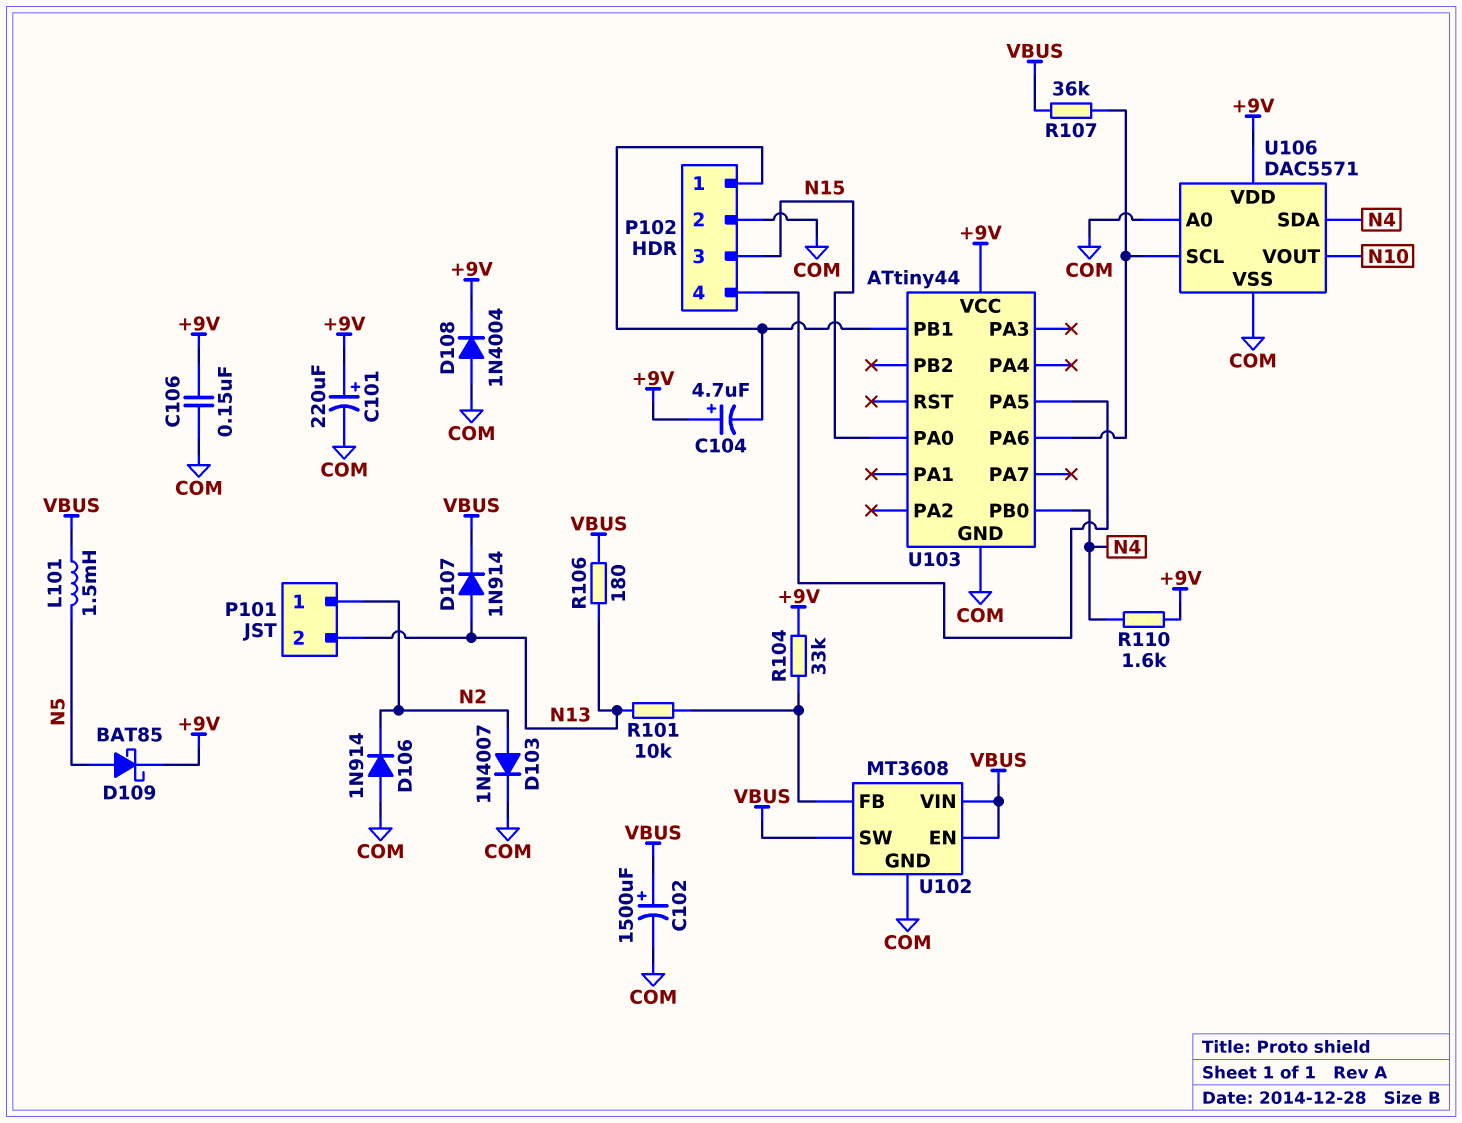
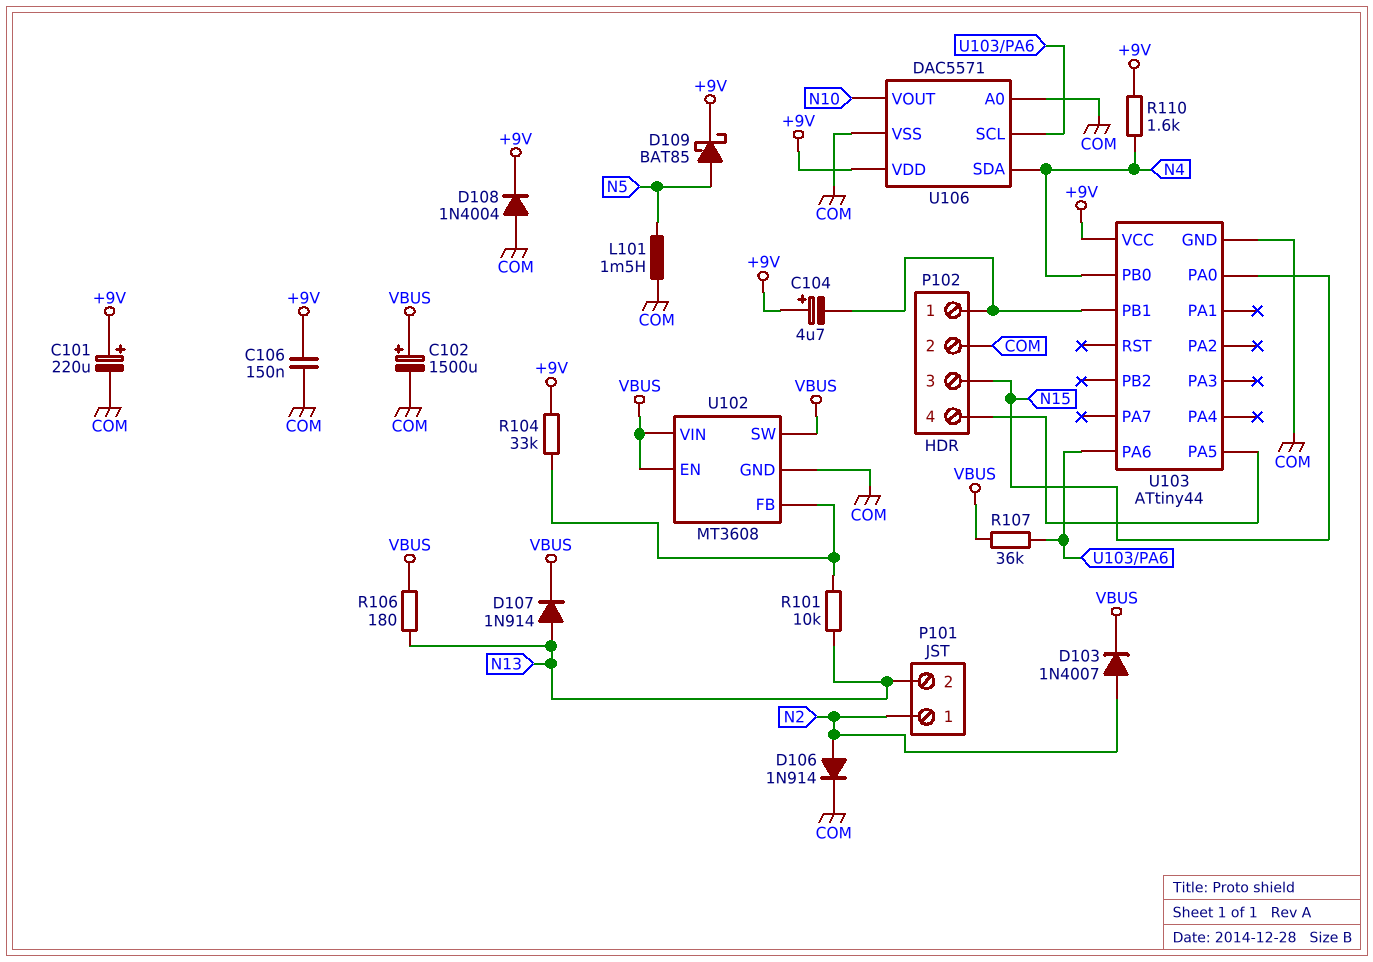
D103: diode 1N4007 (A N2, K COM) -> diode 1N4007 (A N2, K VBUS)
D106: diode 1N914 (A COM, K N2) -> diode 1N914 (A N2, K COM)
L101: 1.5mH (N5, VBUS) -> 1.5mH (COM, N5)

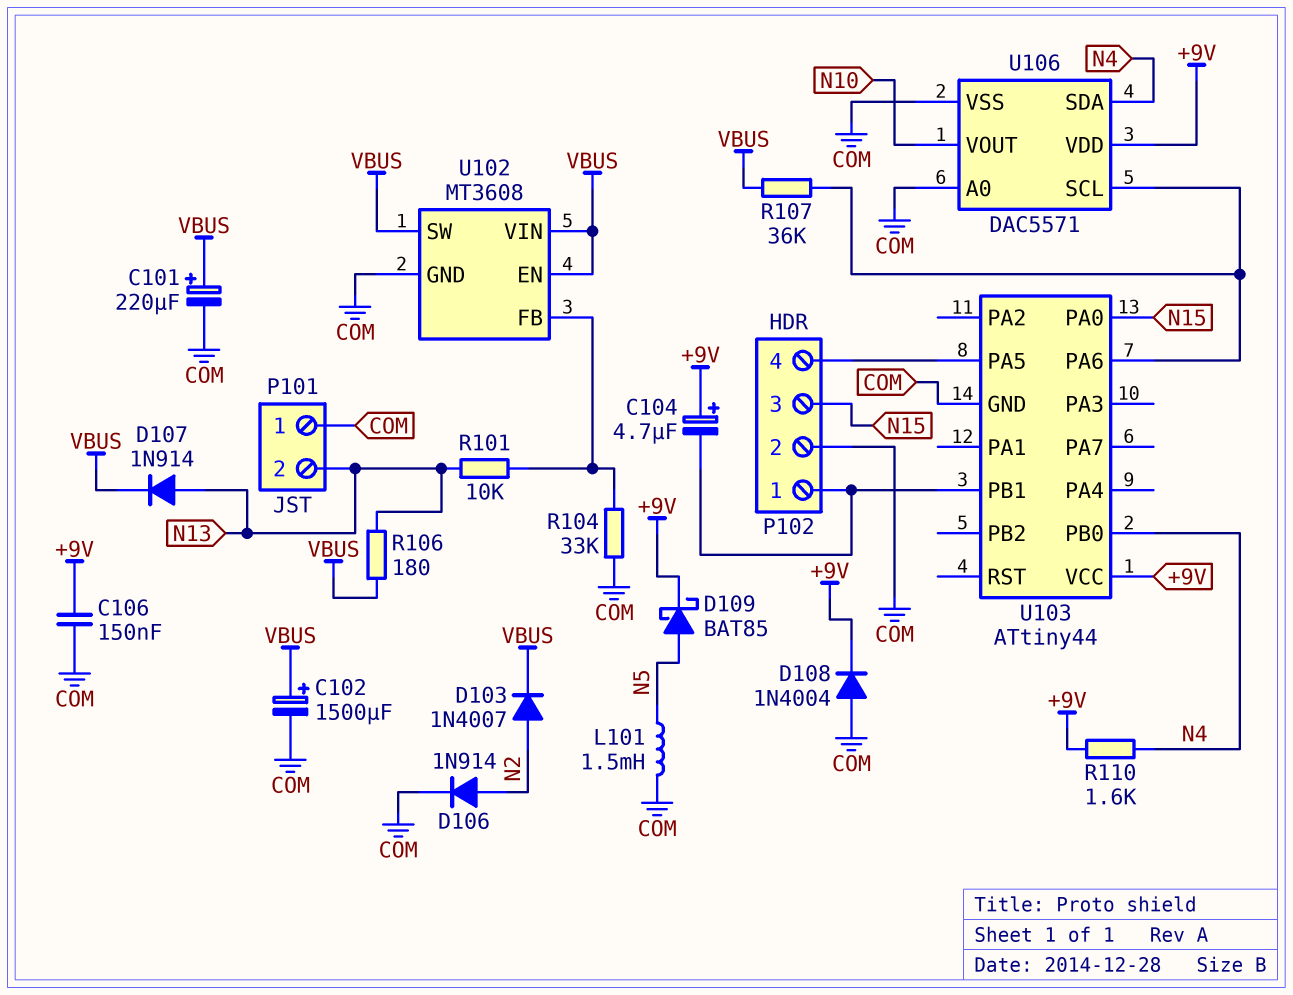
C101: 220uF (plus +9V, minus COM) -> 220uF (plus VBUS, minus COM)
P101 pin 1: N2 -> COM
R104: 33k (+9V, U102/FB) -> 33k (COM, U102/FB)

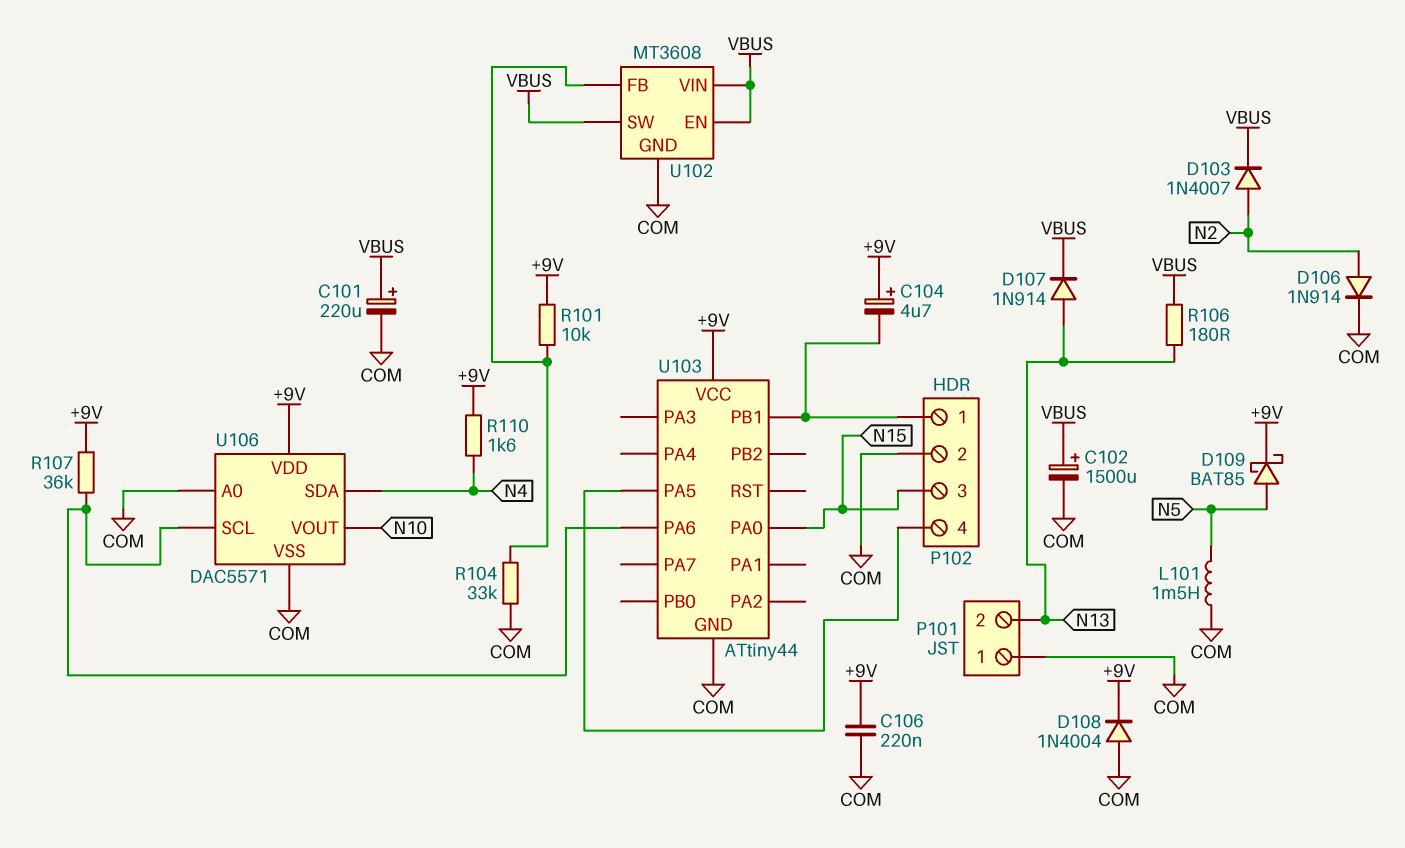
C106: 150nF (+9V, COM) -> 220nF (+9V, COM)
R101: 10k (N13, U102/FB) -> 10k (+9V, U102/FB)
R107: 36k (U103/PA6, VBUS) -> 36k (+9V, U103/PA6)
U103 pin PB0: N4 -> none

